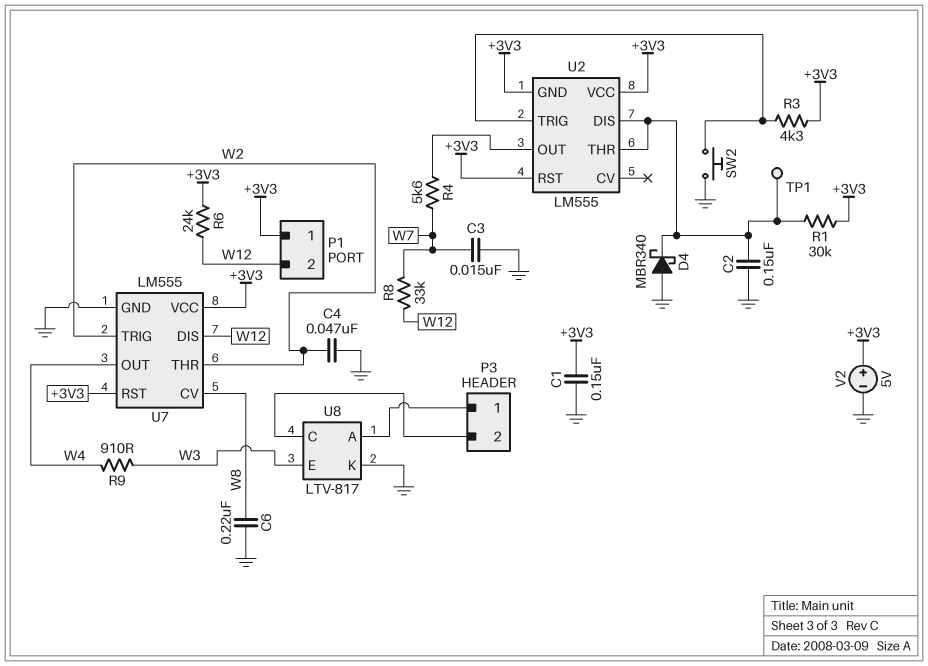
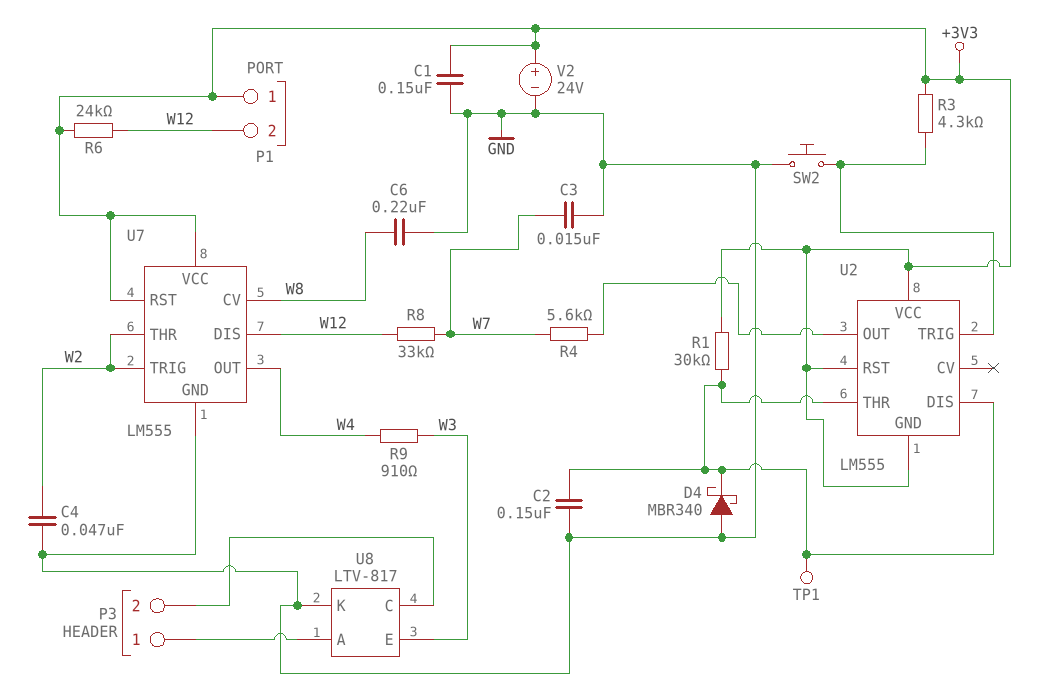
V2: 5V (plus +3V3, minus GND) -> 24V (plus +3V3, minus GND)

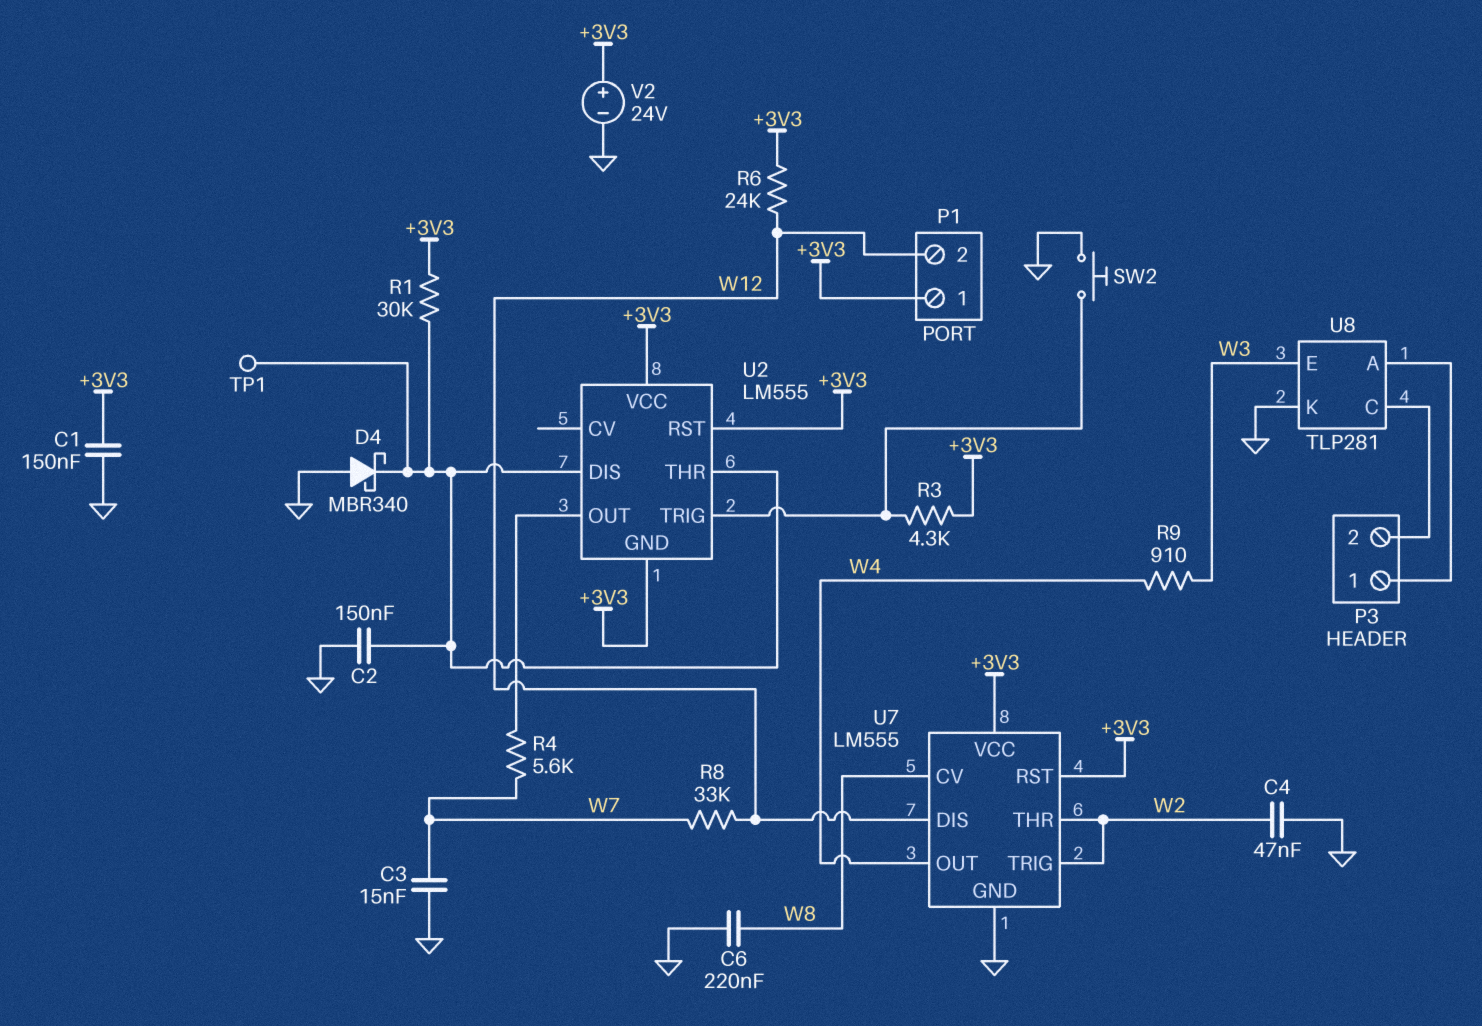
U8: LTV-817 -> TLP281

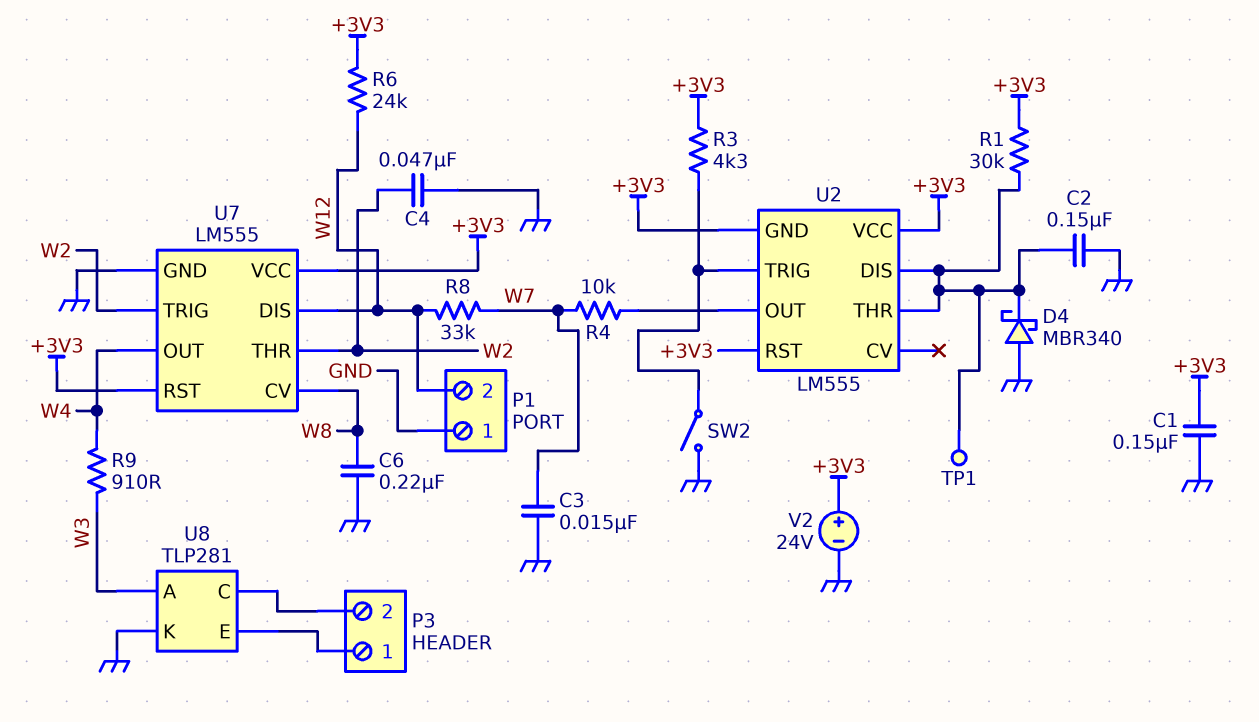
P1 pin 1: +3V3 -> GND
R4: 5.6k (U2/OUT, W7) -> 10k (U2/OUT, W7)
SW2: button (GND, U2/TRIG) -> switch (GND, U2/TRIG)
U8 pin A: P3/1 -> W3
U8 pin E: W3 -> P3/1

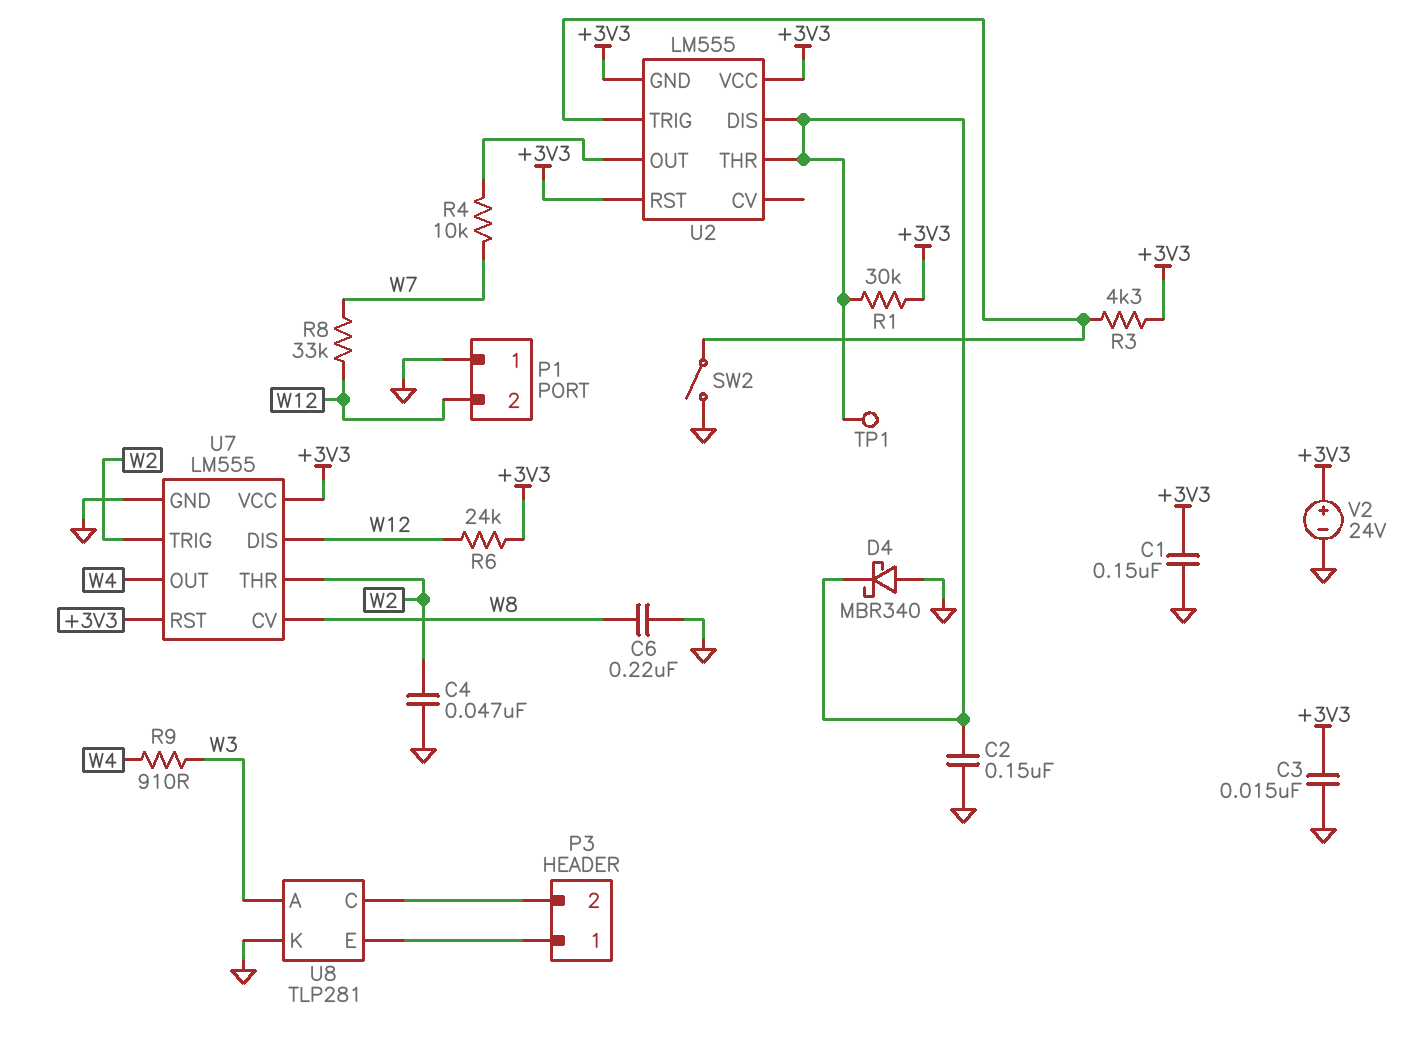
C3: 15nF (GND, W7) -> 15nF (+3V3, GND)

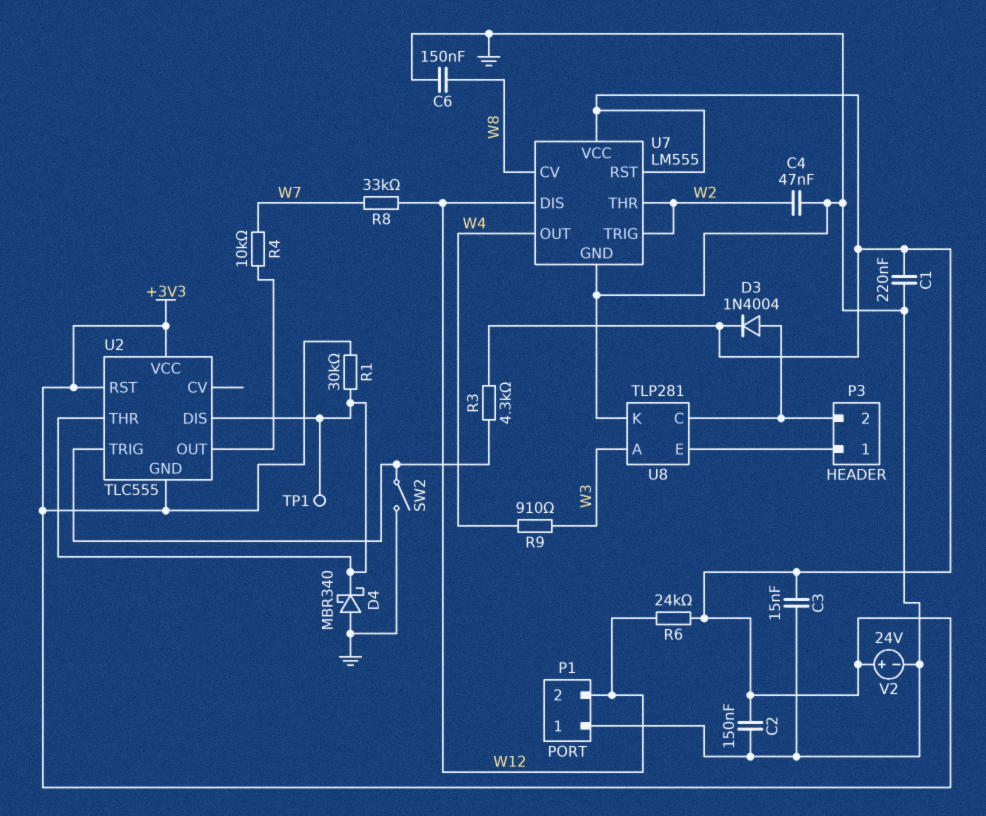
C1: 150nF (+3V3, GND) -> 220nF (+3V3, GND)
C2: 150nF (GND, U2/DIS) -> 150nF (+3V3, GND)
C6: 220nF (GND, W8) -> 150nF (GND, W8)
D3: none -> diode 1N4004 (A P3/2, K +3V3)
U2: LM555 -> TLC555

